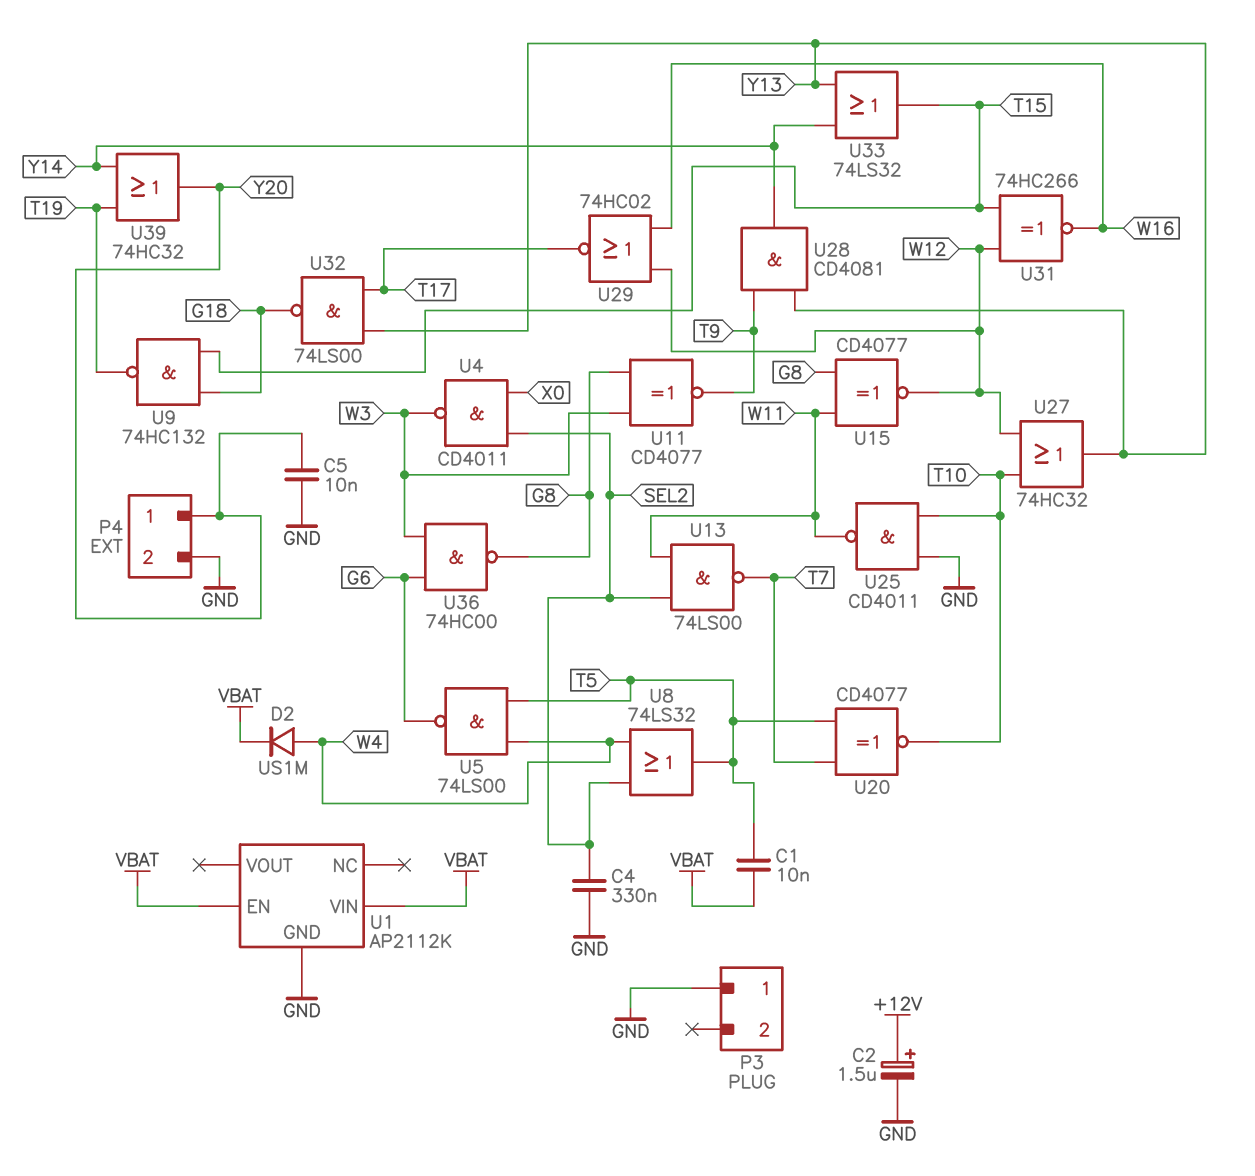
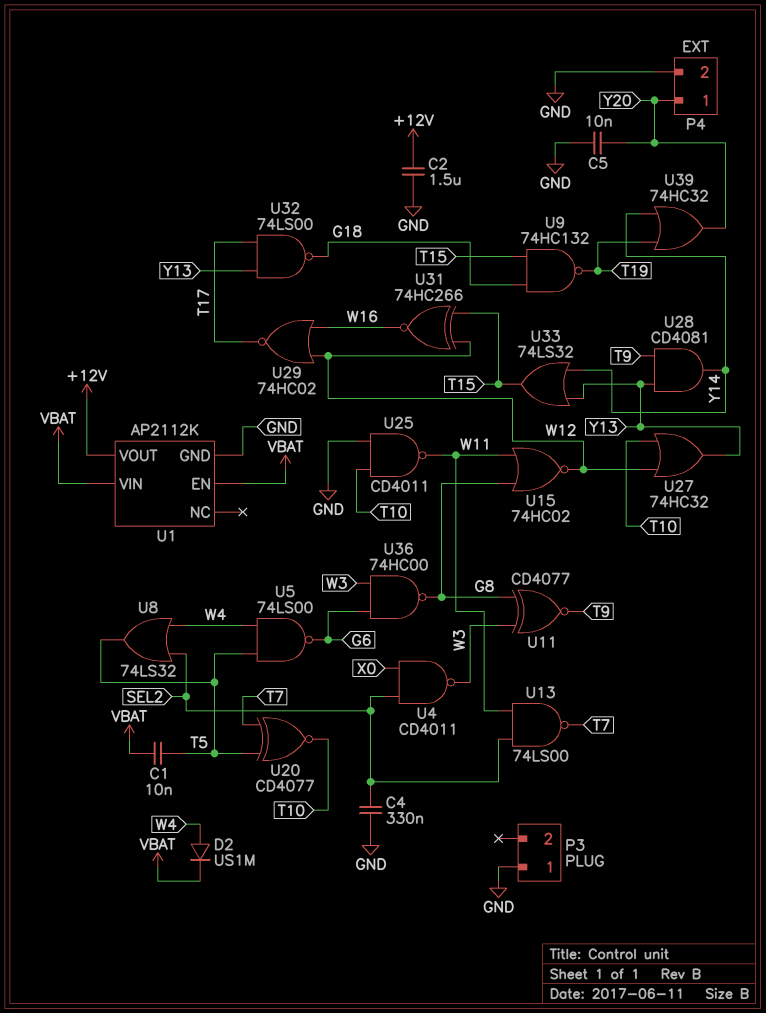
C2: 1.5uF (plus +12V, minus GND) -> 1.5uF (+12V, GND)
U1 pin VOUT: none -> +12V
U15: XNOR CD4077 (in G8, in W11, out W12) -> NOR 74HC02 (in G8, in W11, out W12)

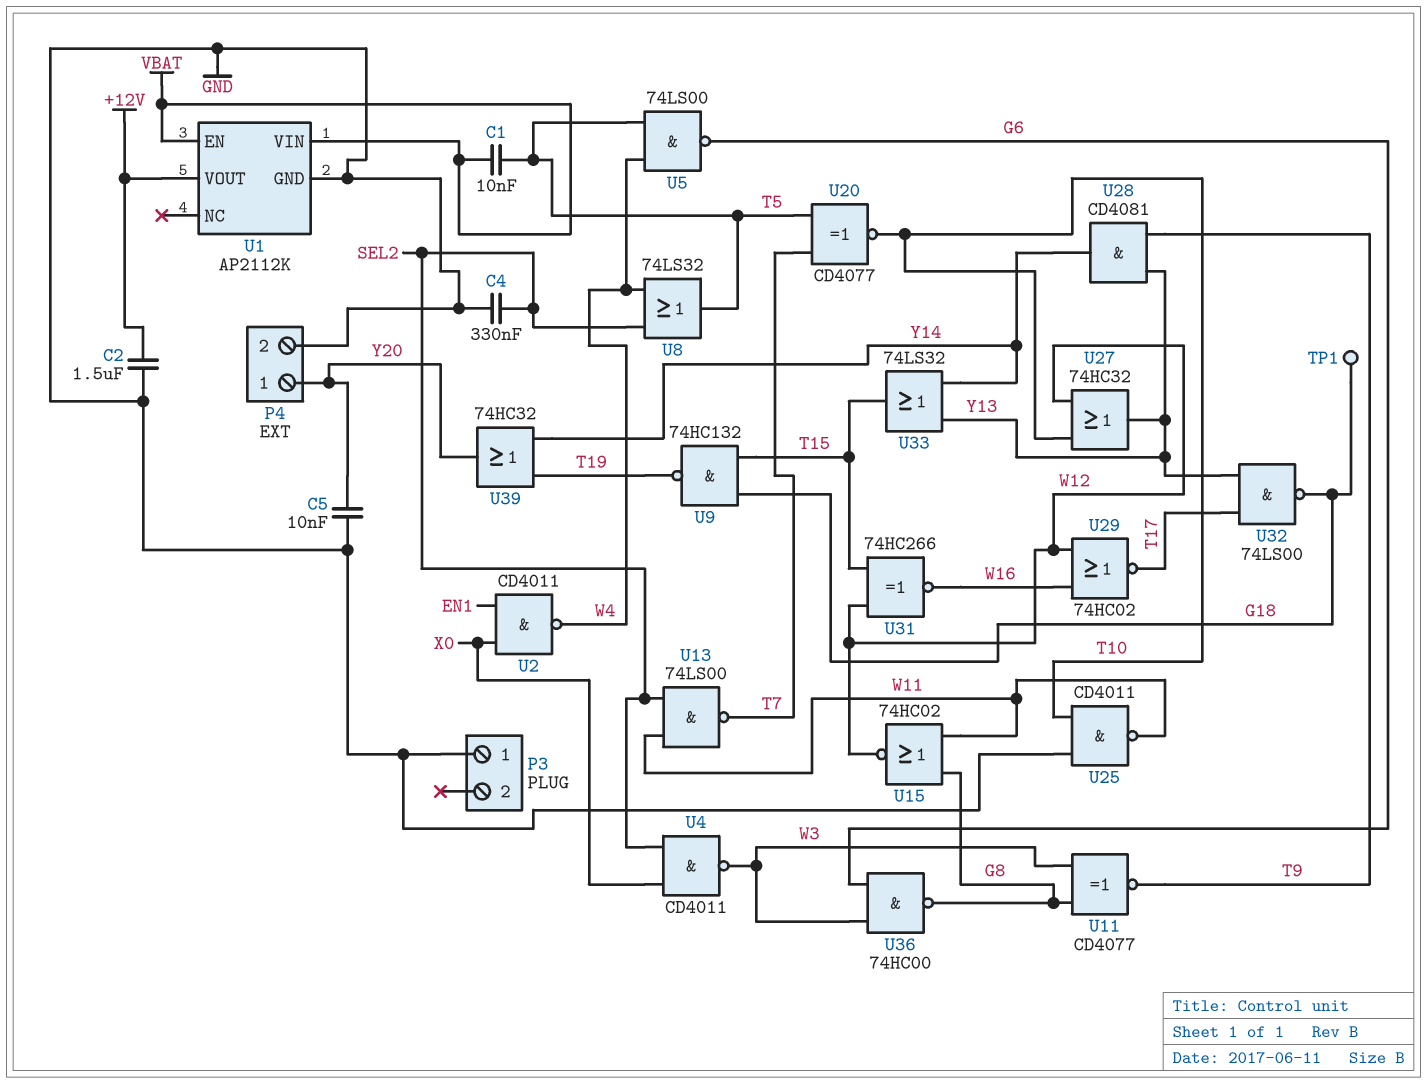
D2: diode US1M (A W4, K VBAT) -> none
TP1: none -> test point (G18)
U2: none -> NAND CD4011 (in EN1, in X0, out W4)

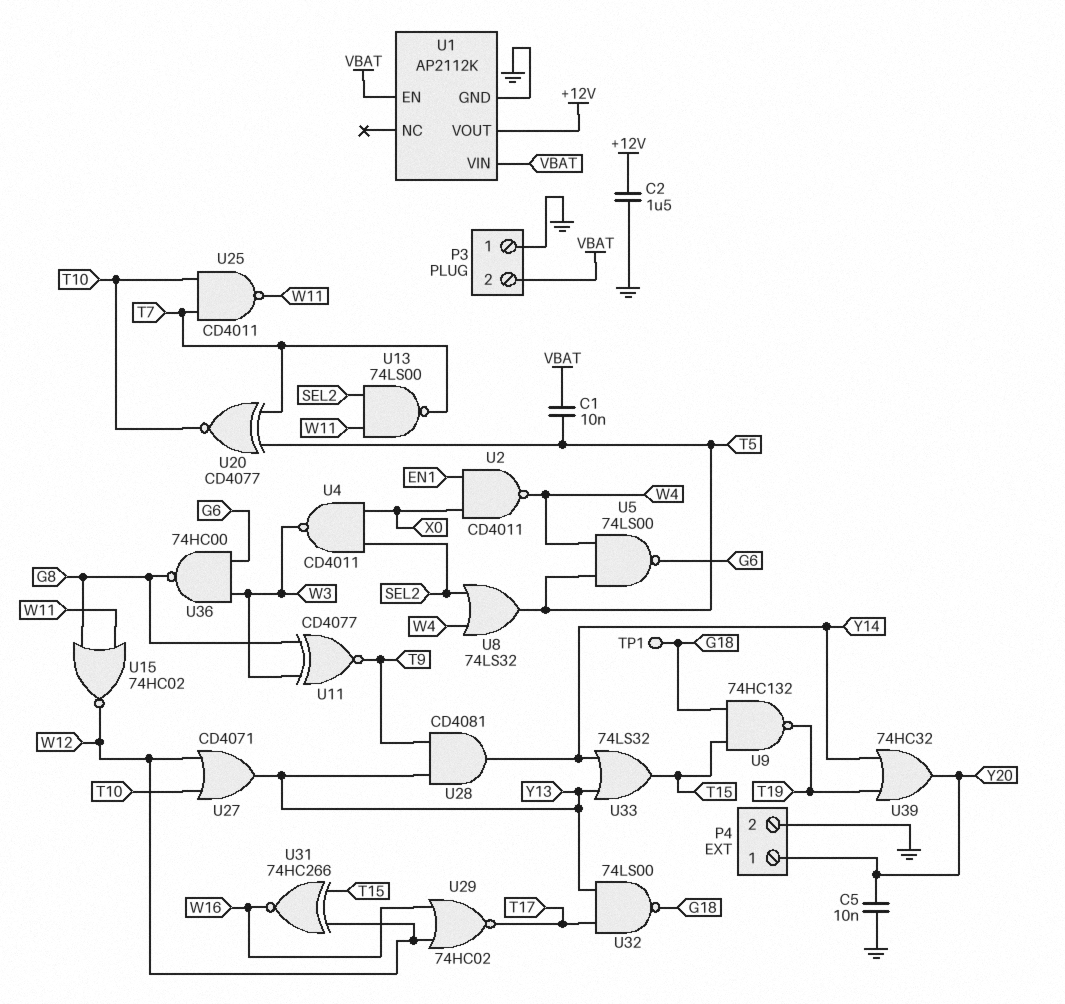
C4: 330nF (GND, SEL2) -> none
P3 pin 2: none -> VBAT
U25: NAND CD4011 (in GND, in T10, out W11) -> NAND CD4011 (in T7, in T10, out W11)
U27: OR 74HC32 (in T10, in W12, out Y13) -> OR CD4071 (in T10, in W12, out Y13)

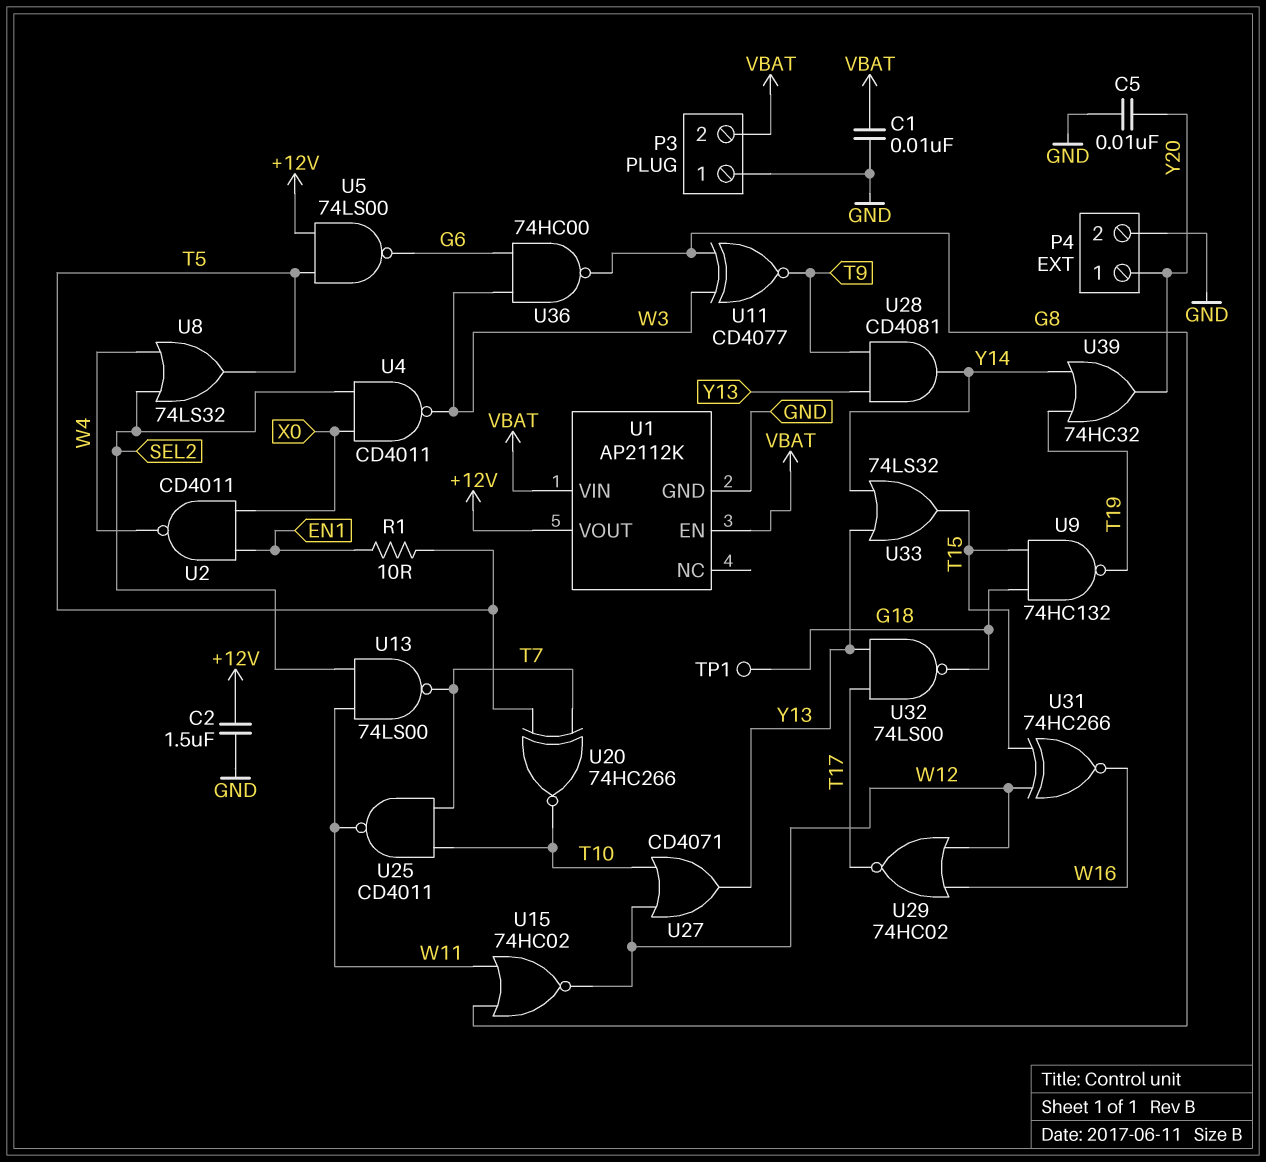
C1: 10nF (T5, VBAT) -> 10nF (GND, VBAT)
R1: none -> 10 (EN1, T5)
U5: NAND 74LS00 (in T5, in W4, out G6) -> NAND 74LS00 (in +12V, in T5, out G6)
U20: XNOR CD4077 (in T5, in T7, out T10) -> XNOR 74HC266 (in T5, in T7, out T10)

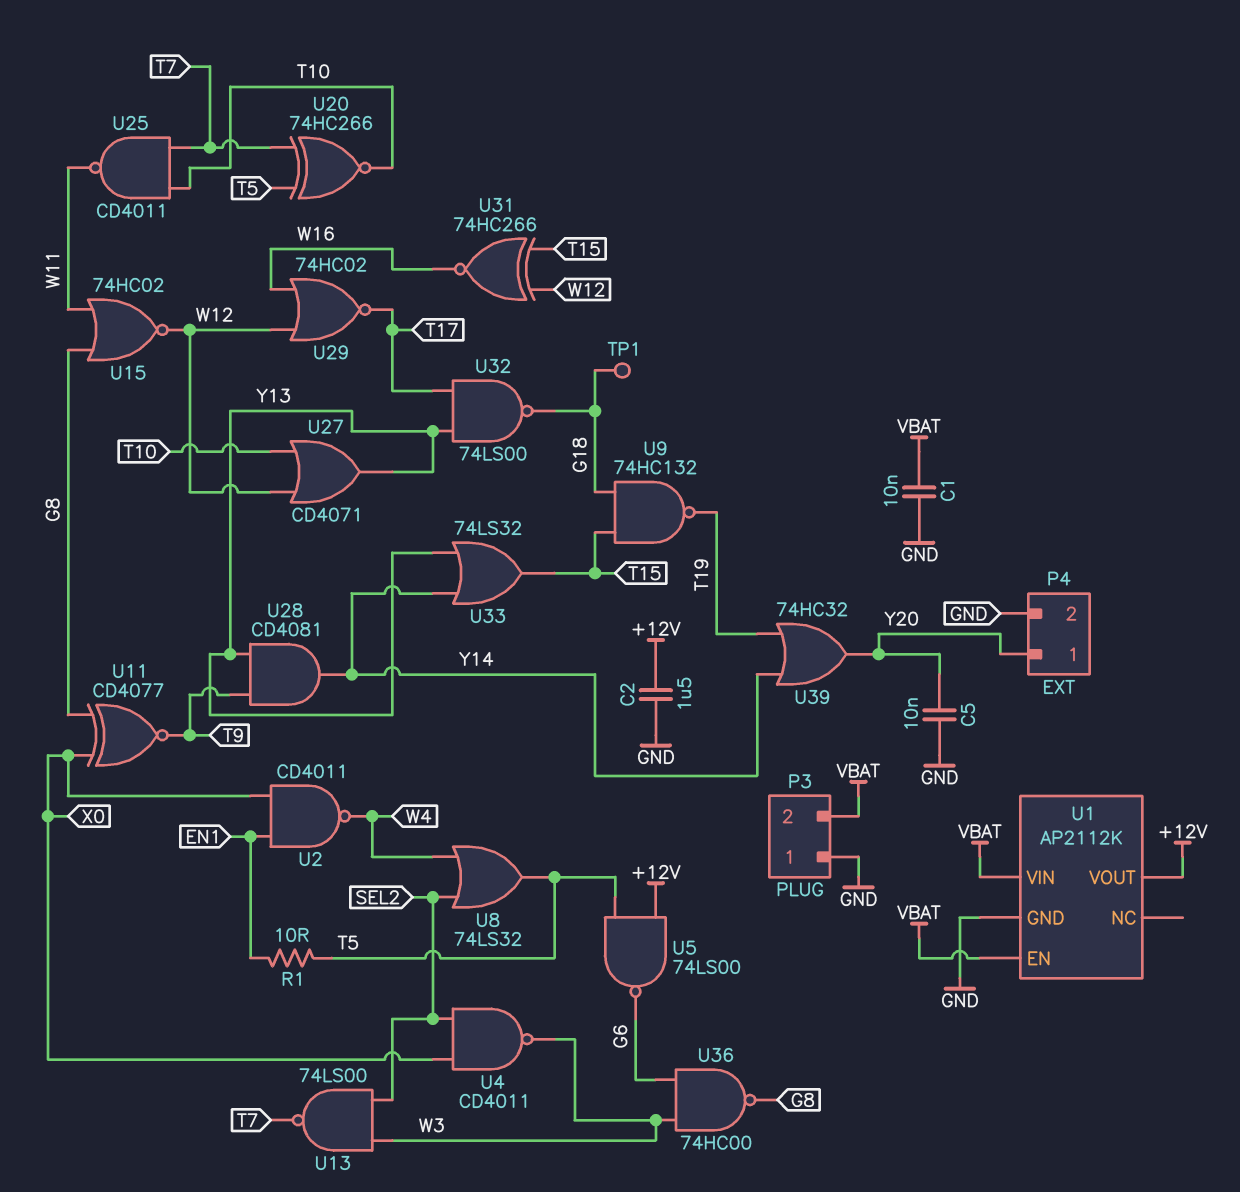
U11: XNOR CD4077 (in G8, in W3, out T9) -> XNOR CD4077 (in G8, in X0, out T9)
U13: NAND 74LS00 (in SEL2, in W11, out T7) -> NAND 74LS00 (in SEL2, in W3, out T7)

